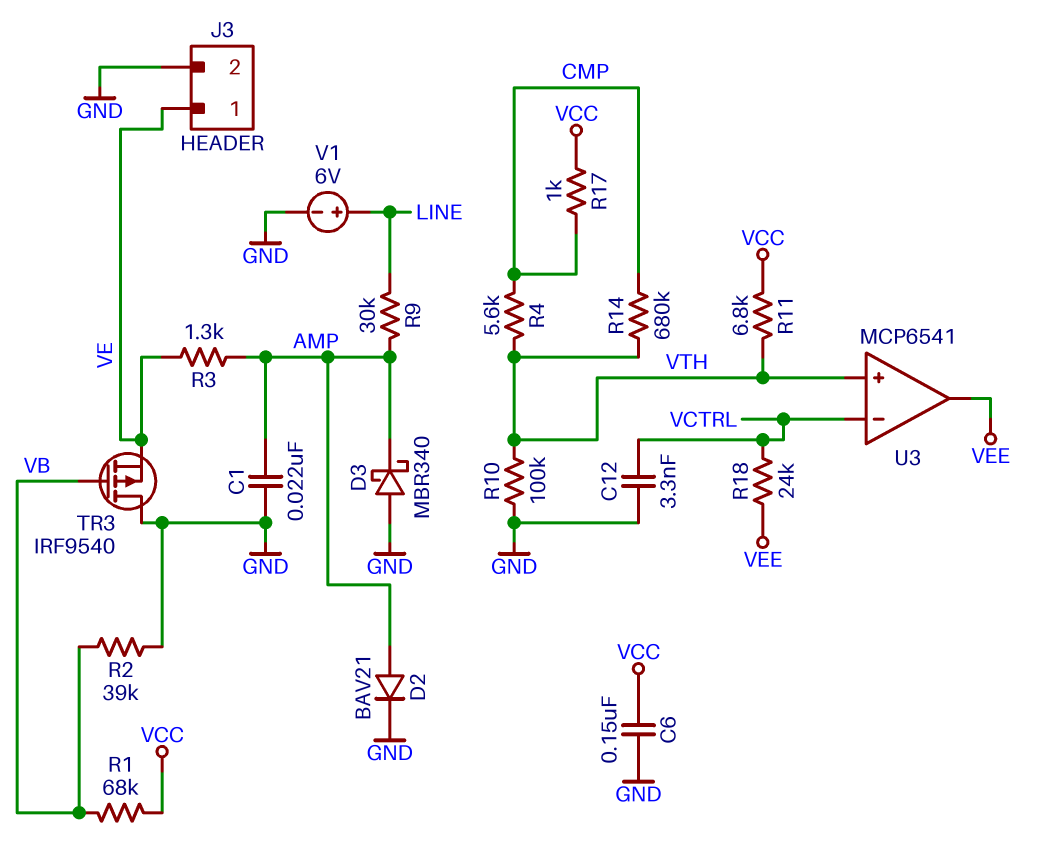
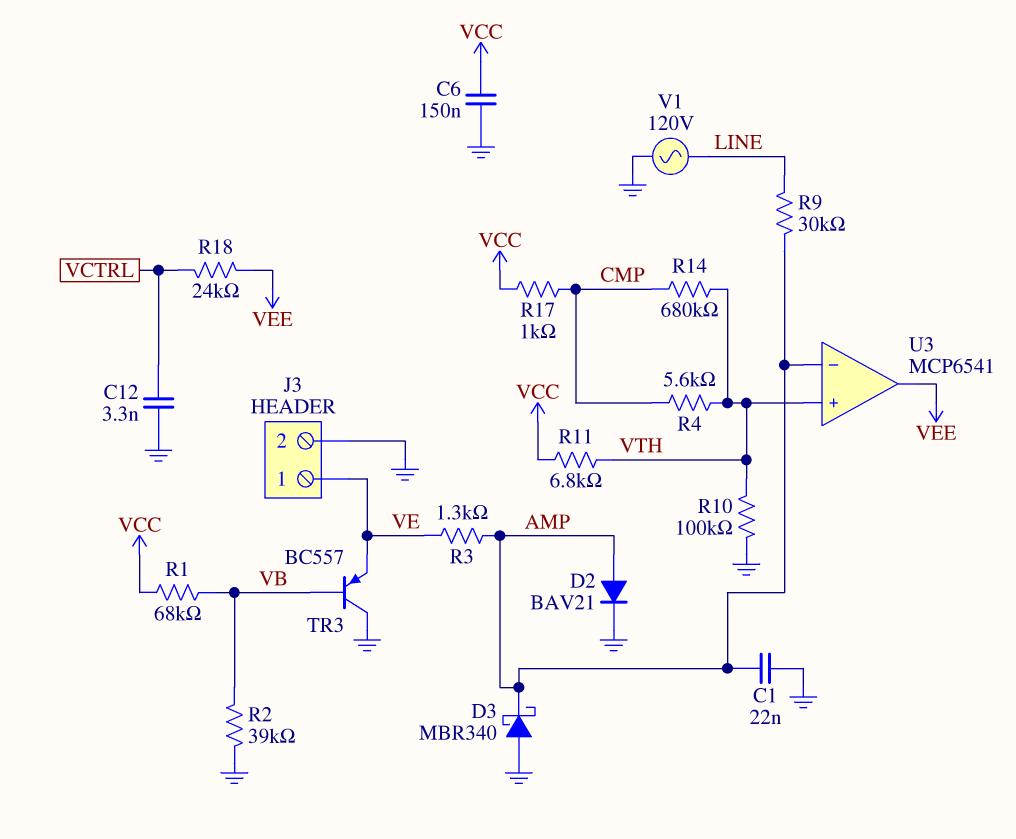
TR3: PMOS IRF9540 (G VB, D GND, S VE) -> PNP BC557 (B VB, C GND, E VE)
U3 pin in-: VCTRL -> AMP
V1: 6V (plus LINE, minus GND) -> AC 120V (GND, LINE)

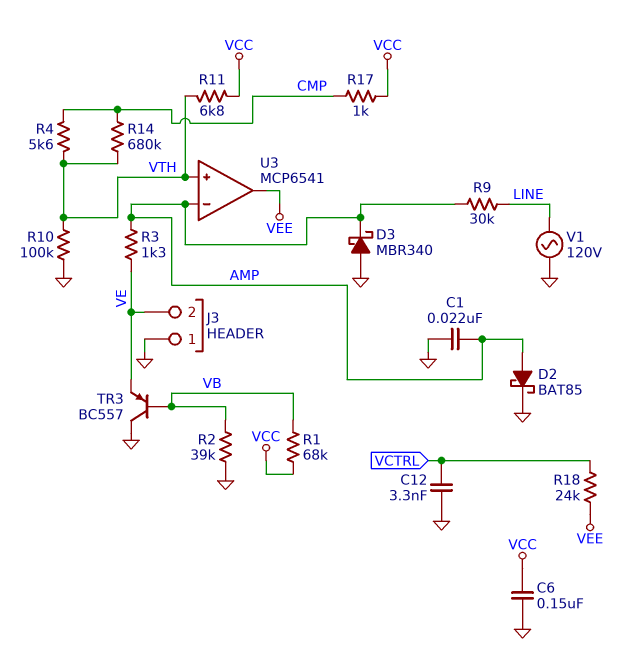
D2: diode BAV21 (A AMP, K GND) -> schottky BAT85 (A AMP, K GND)
J3 pin 1: VE -> GND
J3 pin 2: GND -> VE

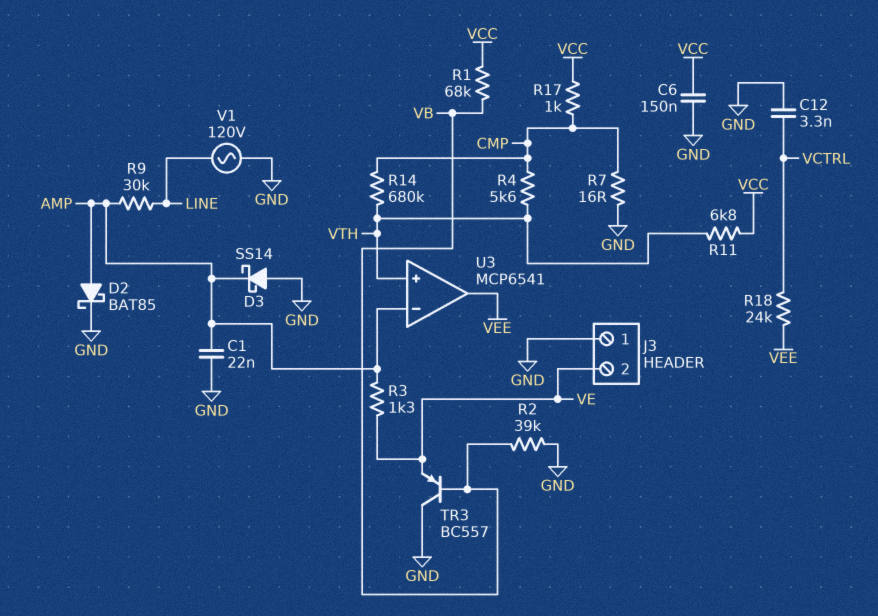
D3: schottky MBR340 (A GND, K AMP) -> schottky SS14 (A GND, K AMP)
R7: none -> 16 (CMP, GND)
R10: 100k (GND, VTH) -> none

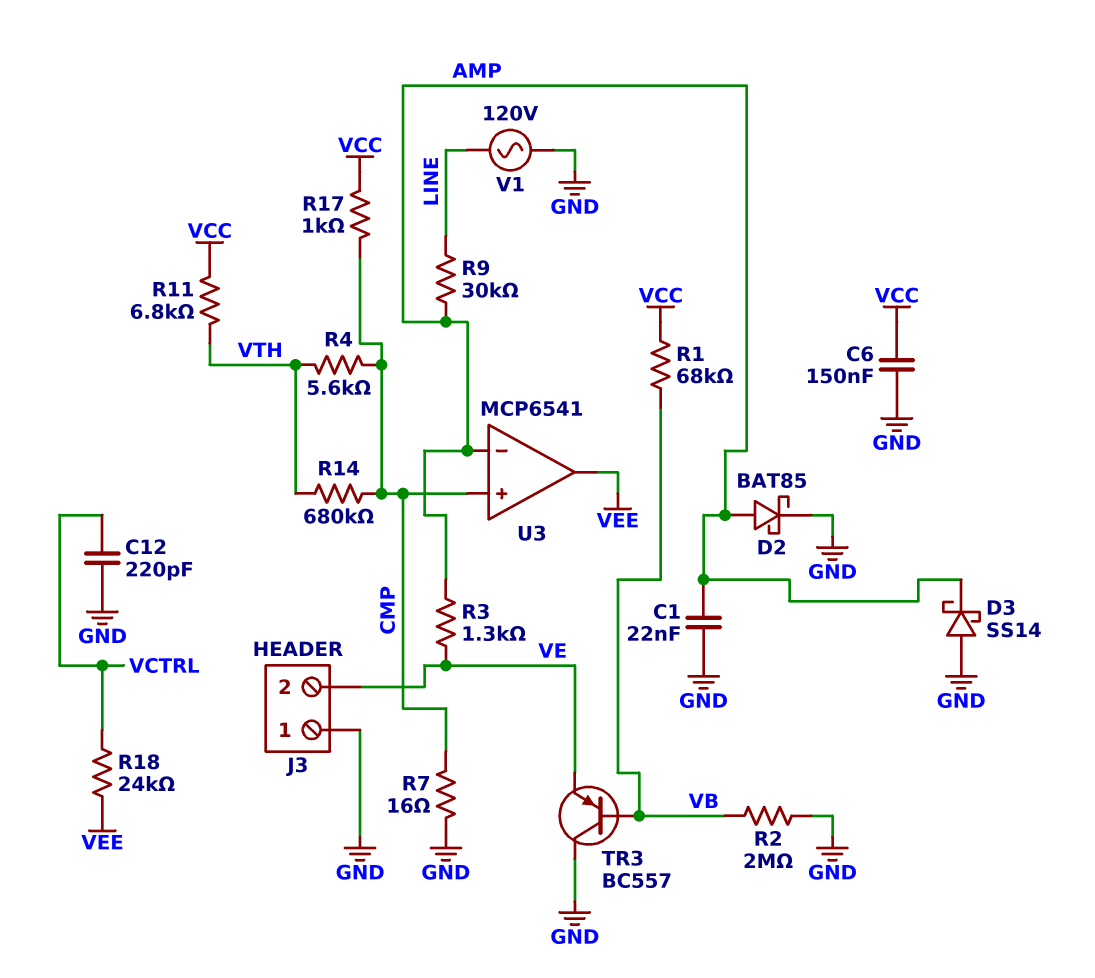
C12: 3.3nF (GND, VCTRL) -> 220pF (GND, VCTRL)
R2: 39k (GND, VB) -> 2M (GND, VB)
U3 pin in+: VTH -> CMP

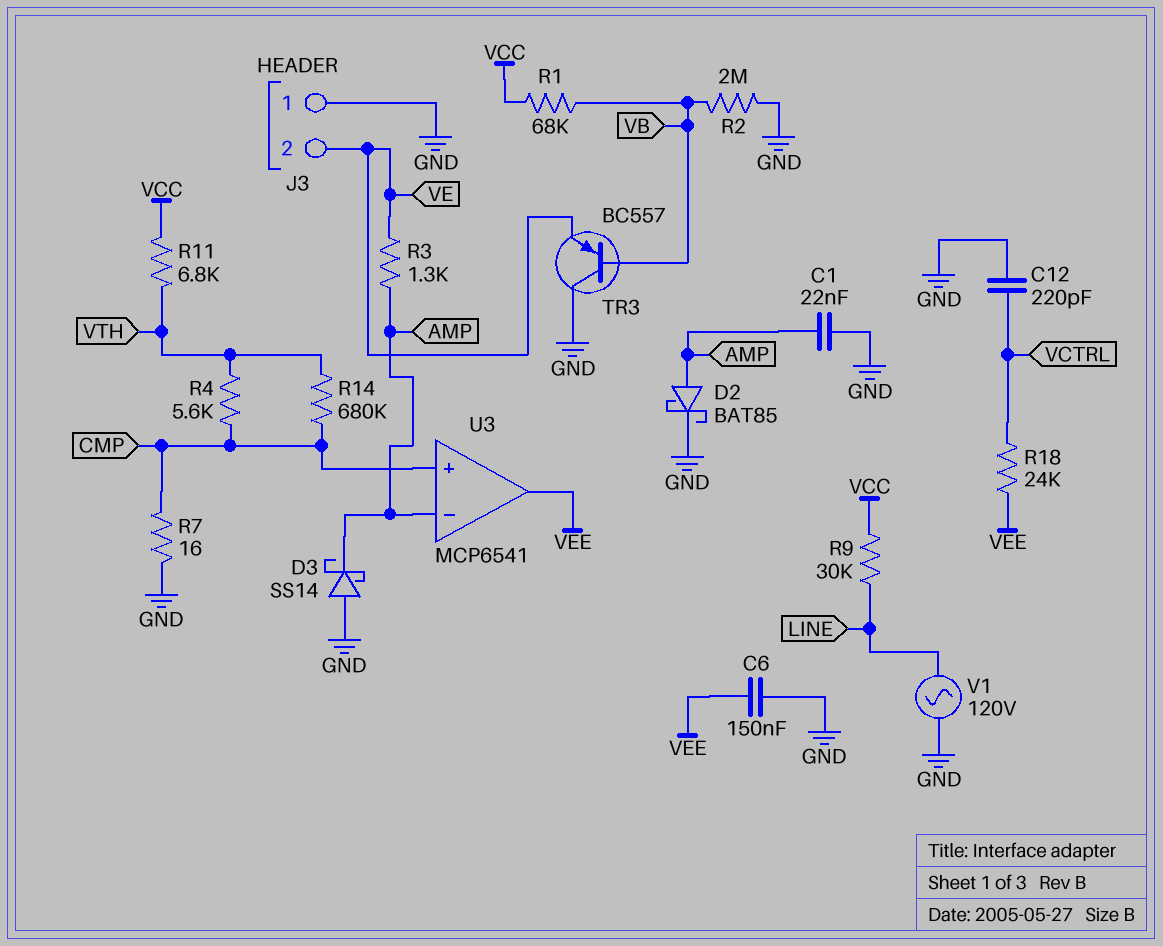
C6: 150nF (GND, VCC) -> 150nF (GND, VEE)
R9: 30k (AMP, LINE) -> 30k (LINE, VCC)
R17: 1k (CMP, VCC) -> none

